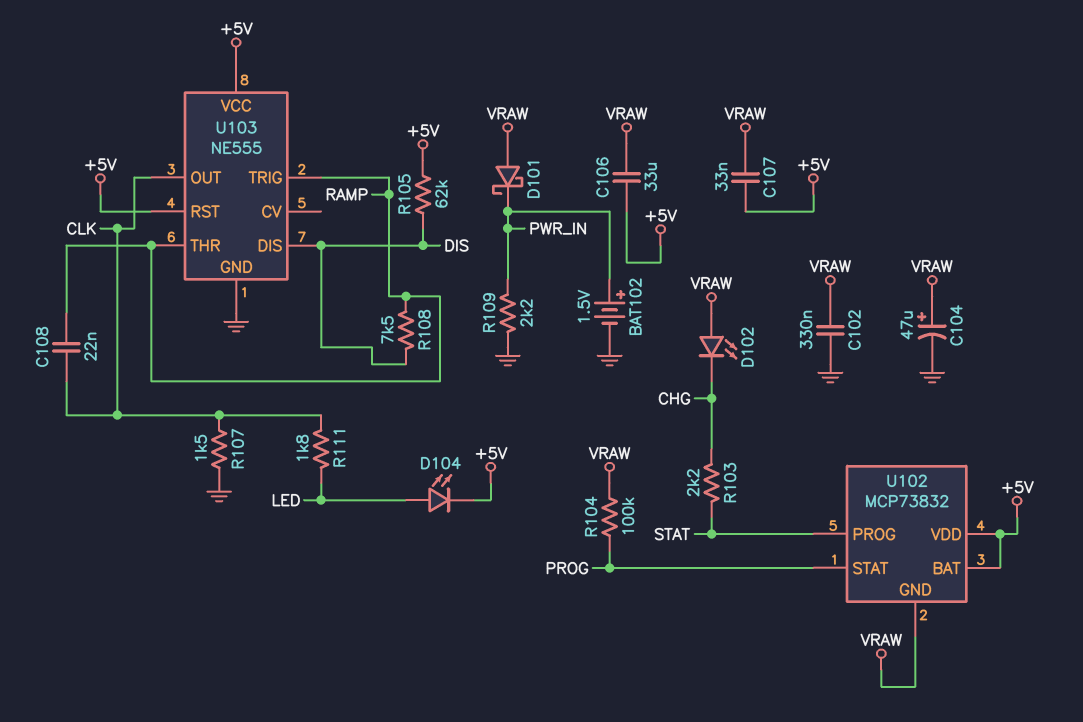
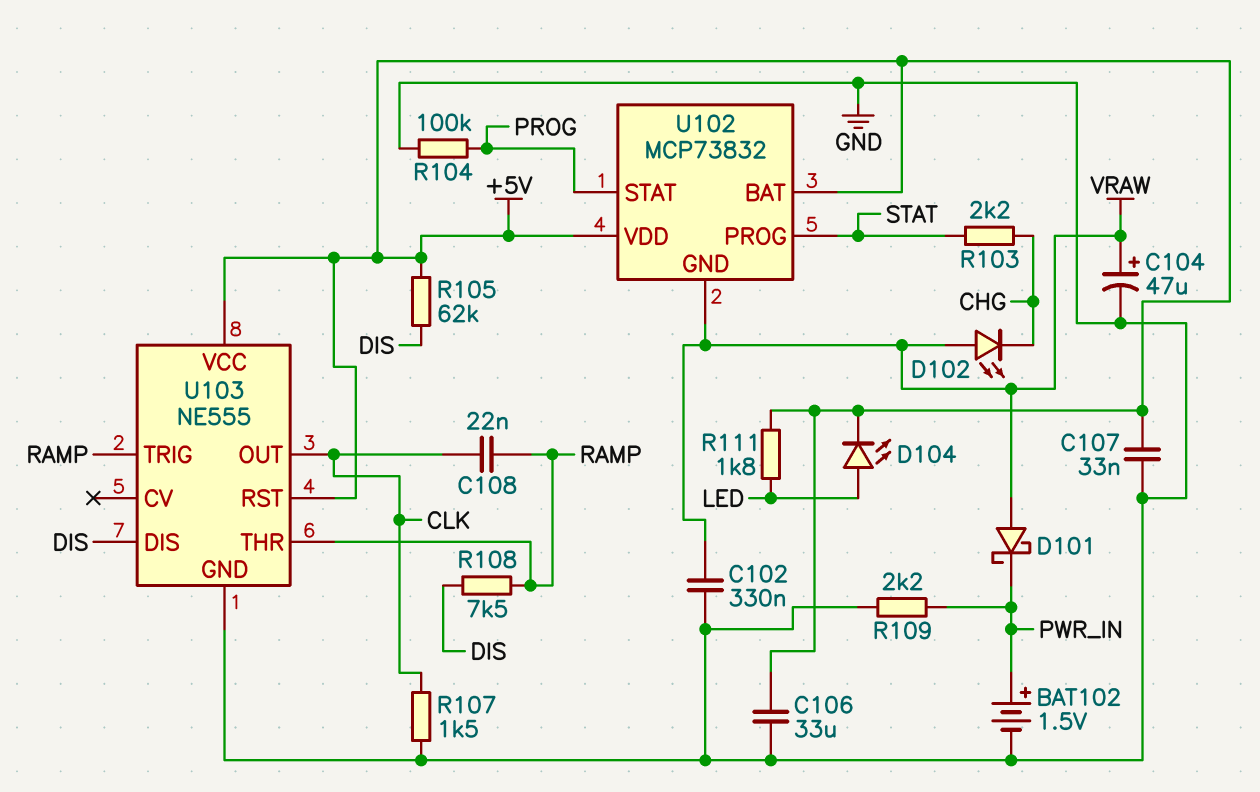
C106: 33uF (+5V, VRAW) -> 33uF (+5V, GND)
C107: 33nF (+5V, VRAW) -> 33nF (+5V, GND)
R104: 100k (PROG, VRAW) -> 100k (GND, PROG)
R111: 1.8k (CLK, LED) -> 1.8k (+5V, LED)

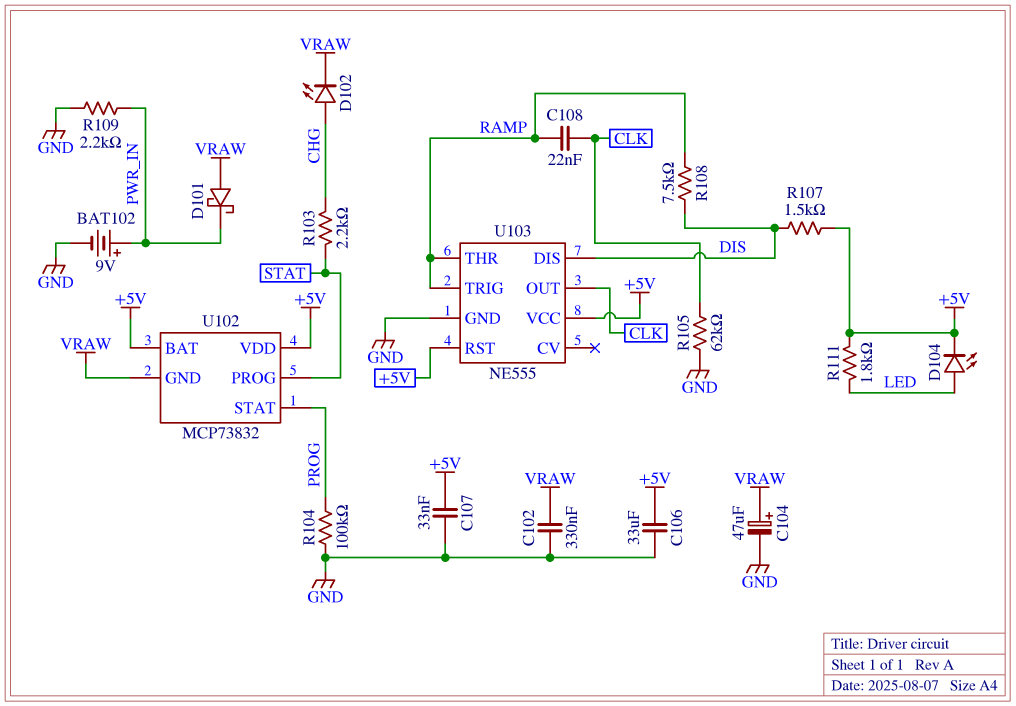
BAT102: 1.5V (plus PWR_IN, minus GND) -> 9V (plus PWR_IN, minus GND)
D102: LED (A VRAW, K CHG) -> LED (A CHG, K VRAW)
R105: 62k (+5V, DIS) -> 62k (CLK, GND)
R107: 1.5k (CLK, GND) -> 1.5k (+5V, DIS)

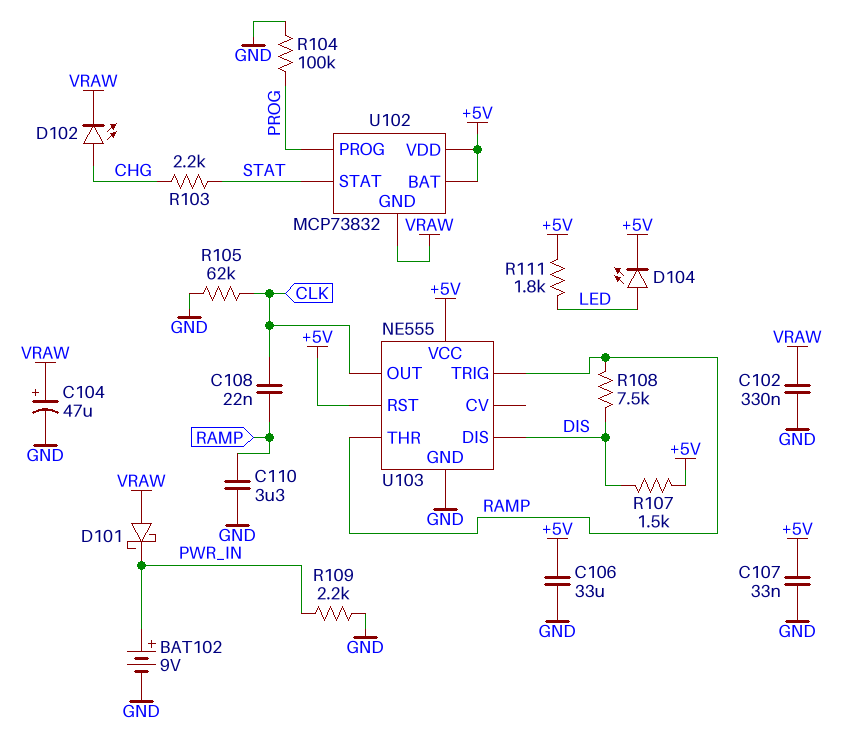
C110: none -> 3.3uF (GND, RAMP)
U102 pin PROG: STAT -> PROG
U102 pin STAT: PROG -> STAT

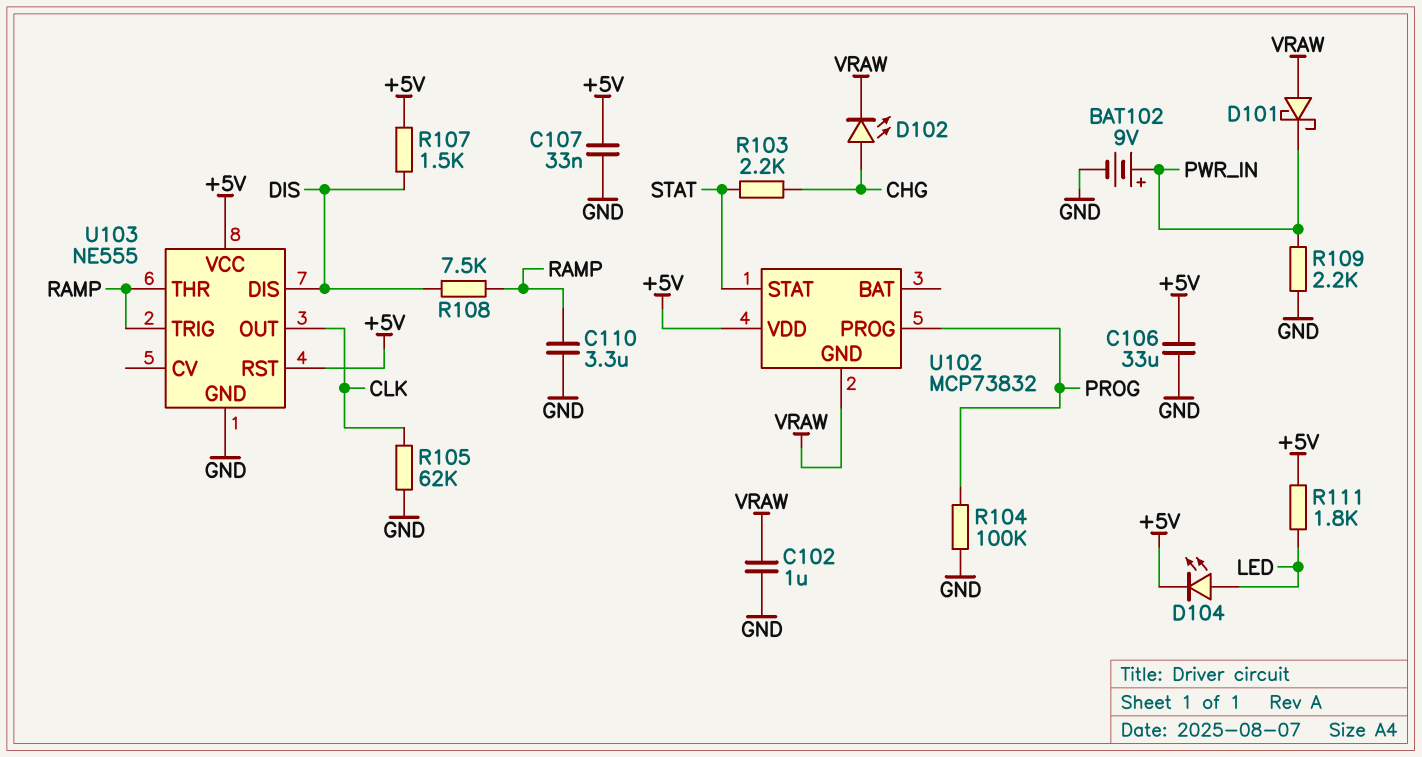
C102: 330nF (GND, VRAW) -> 1uF (GND, VRAW)
C104: 47uF (plus VRAW, minus GND) -> none
C108: 22nF (CLK, RAMP) -> none
U102 pin BAT: +5V -> none

